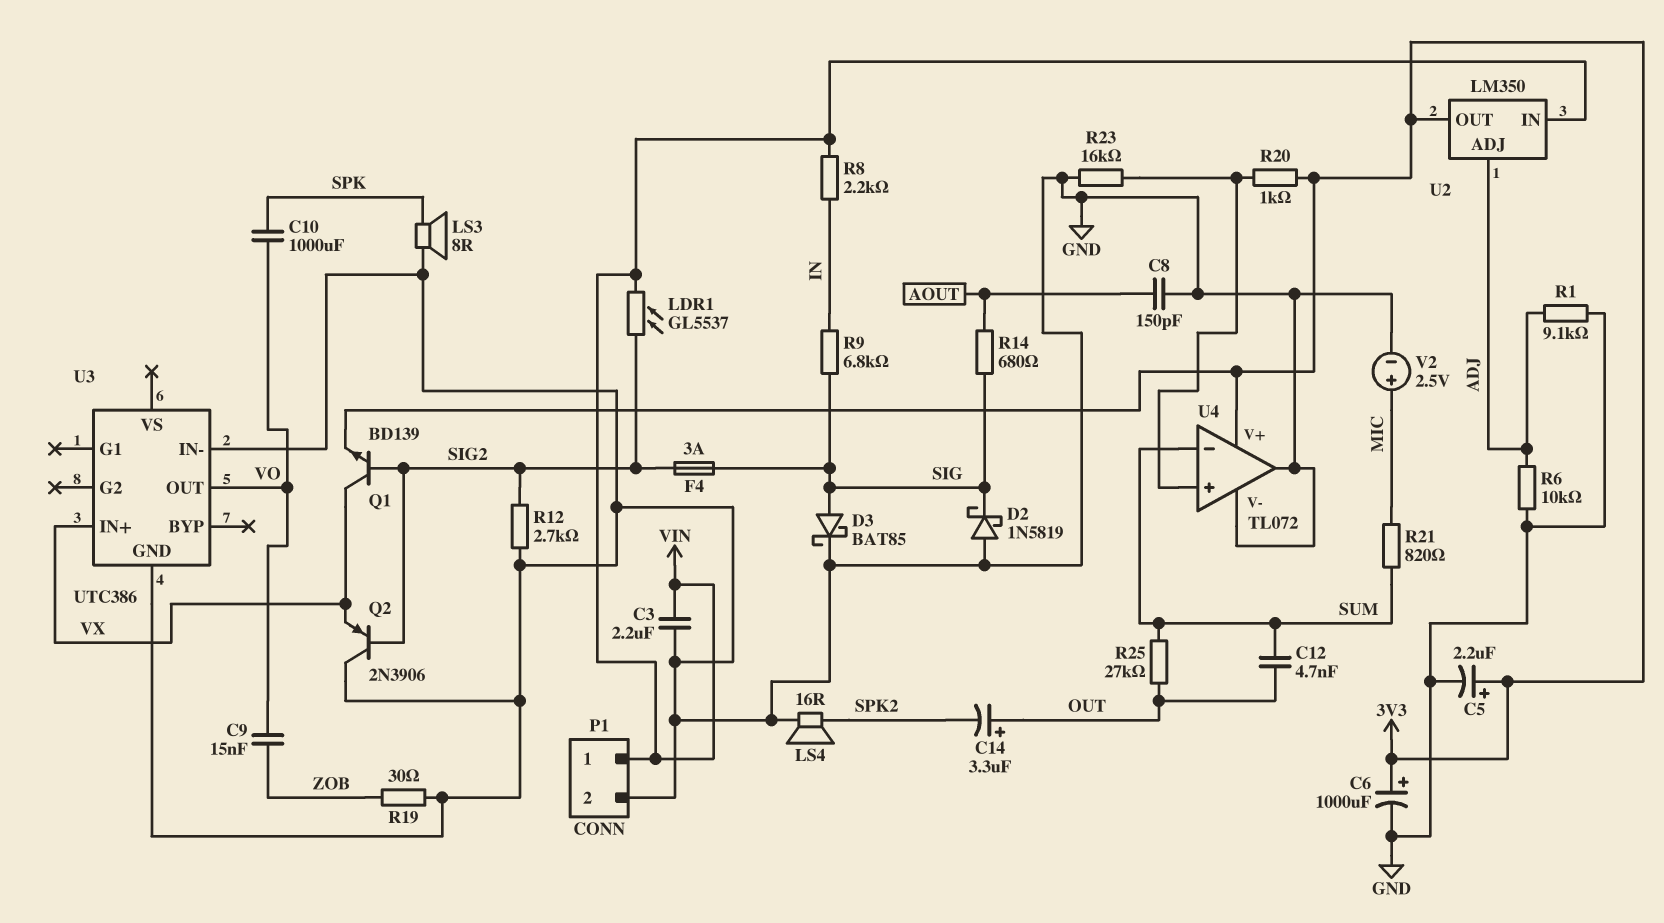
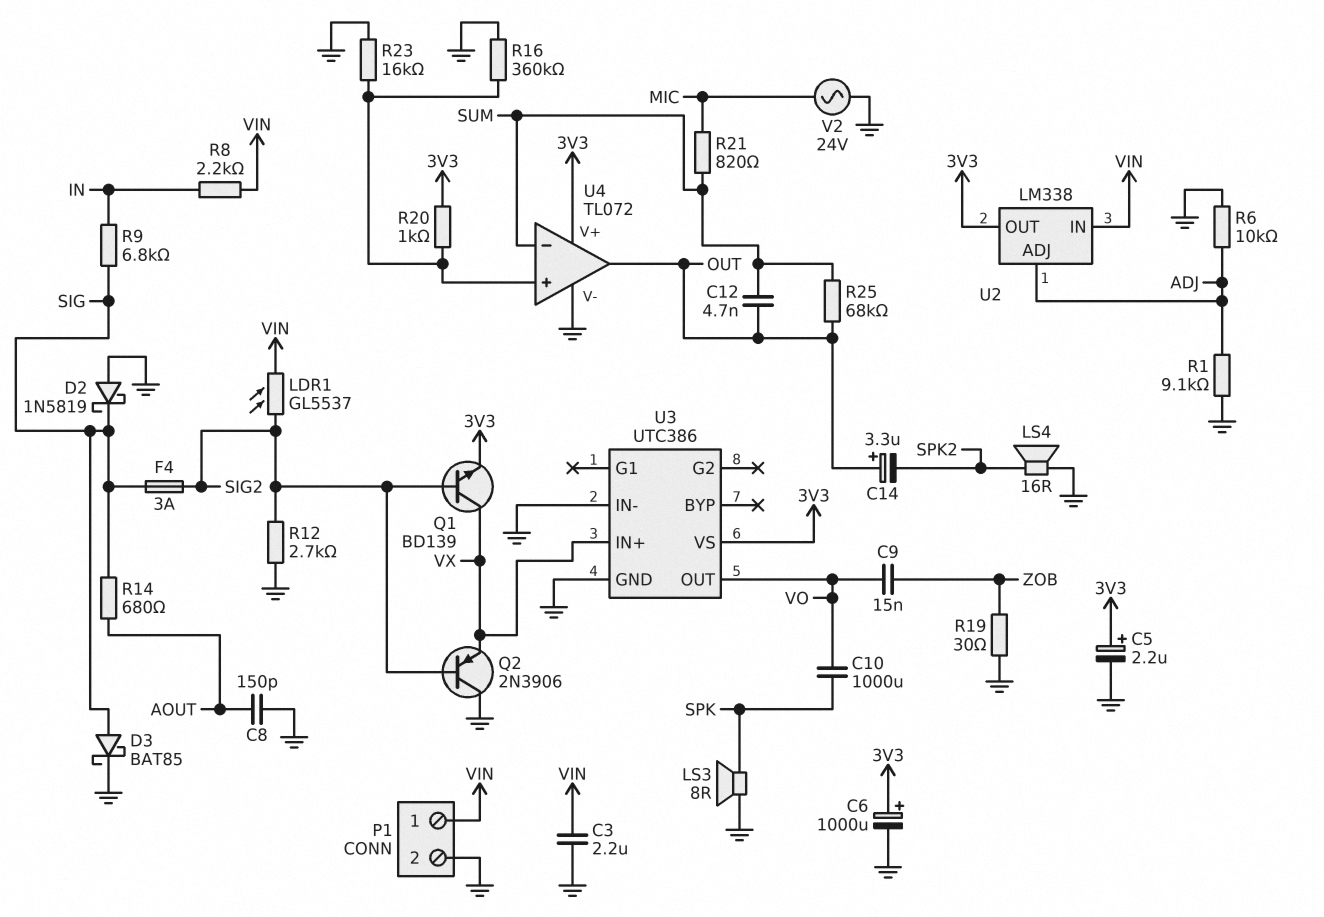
R16: none -> 360k (GND, U4/in+)
R25: 27k (OUT, SUM) -> 68k (OUT, SUM)
U2: LM350 -> LM338
U3 pin VS: none -> 3V3
U4 pin out: GND -> OUT
V2: 2.5V (plus MIC, minus GND) -> AC 24V (GND, MIC)

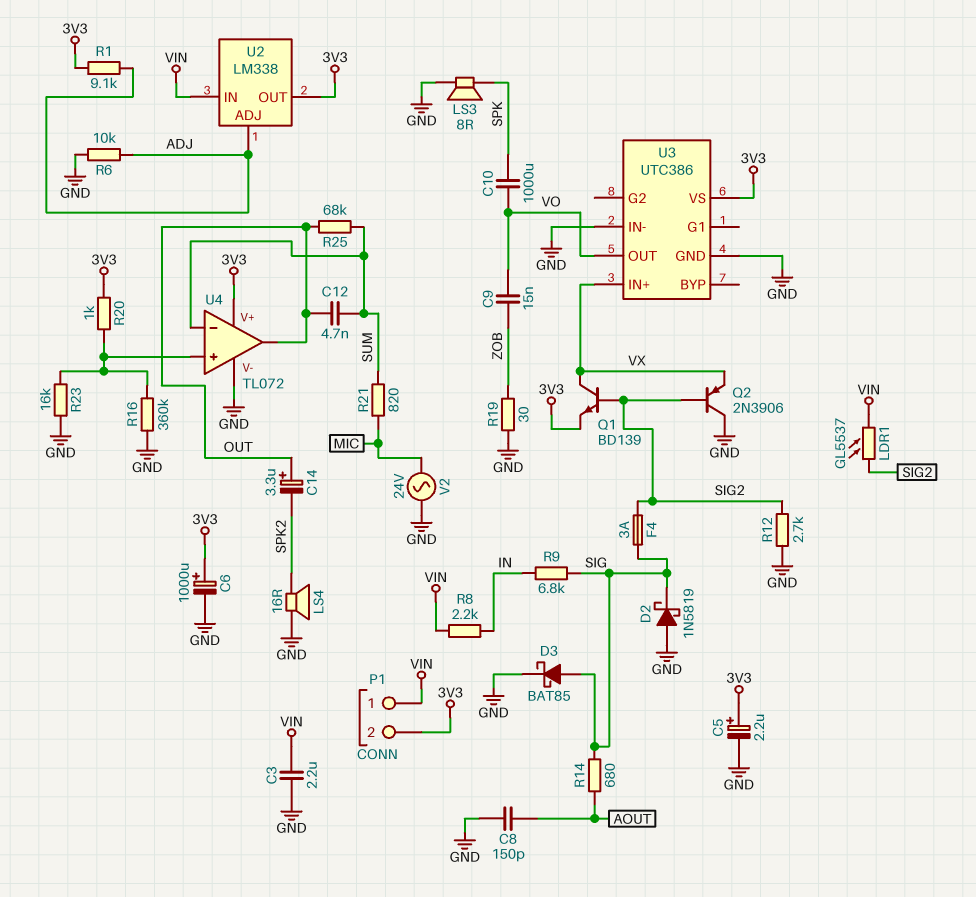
P1 pin 2: GND -> 3V3
R1: 9.1k (ADJ, GND) -> 9.1k (3V3, ADJ)

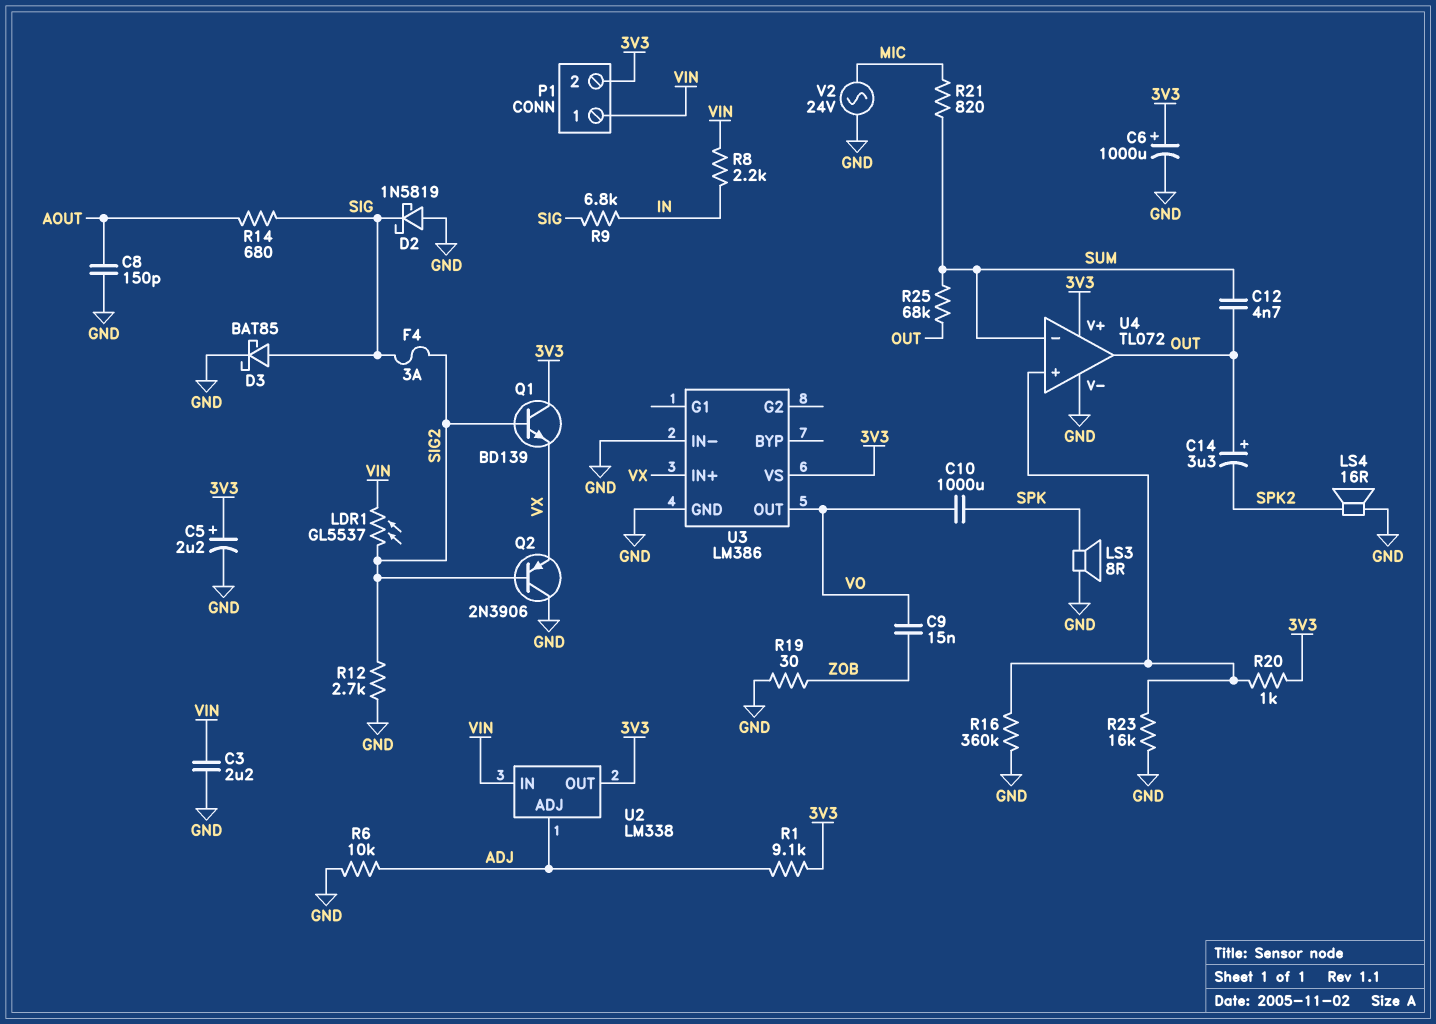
Q1: NPN BD139 (B SIG2, C VX, E 3V3) -> NPN BD139 (B SIG2, C 3V3, E VX)
U3: UTC386 -> LM386

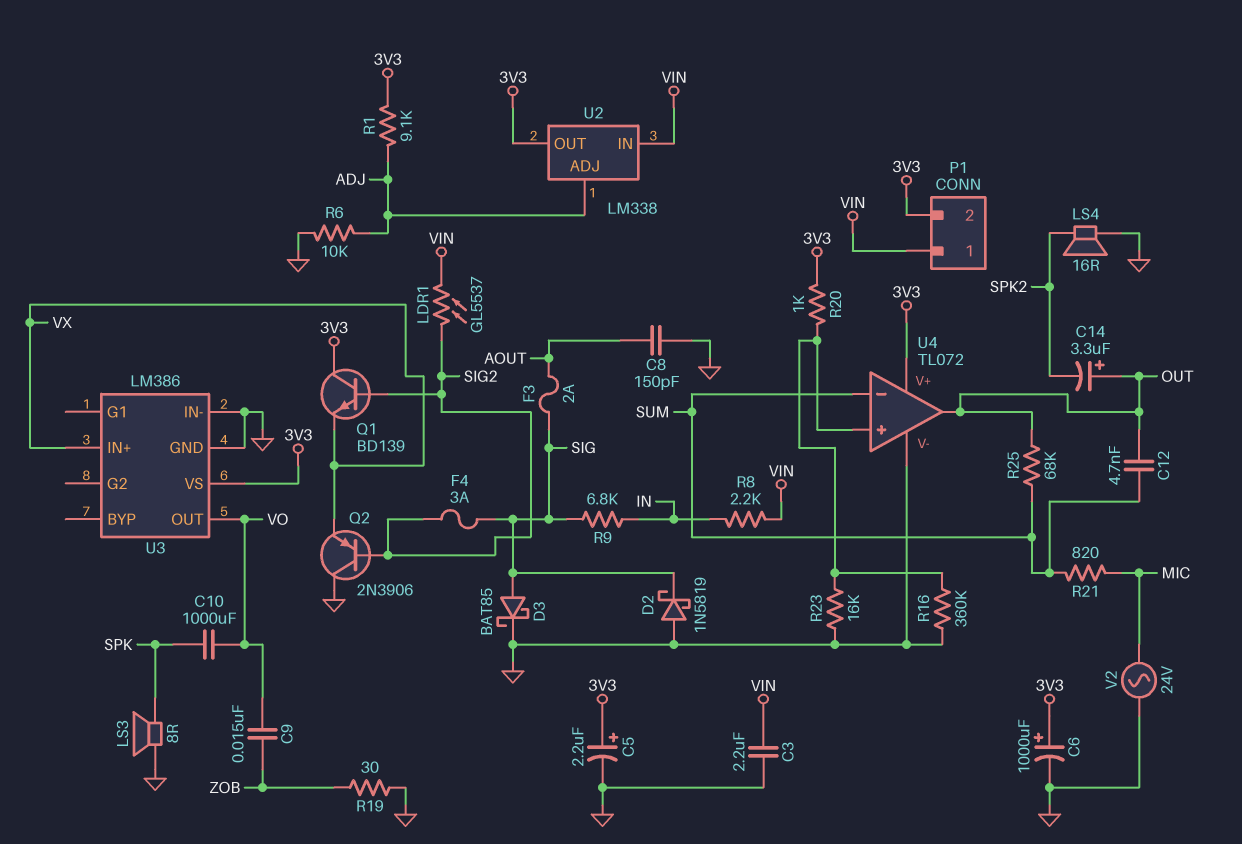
F3: none -> 2A (AOUT, SIG)
R12: 2.7k (GND, SIG2) -> none
R14: 680 (AOUT, SIG) -> none

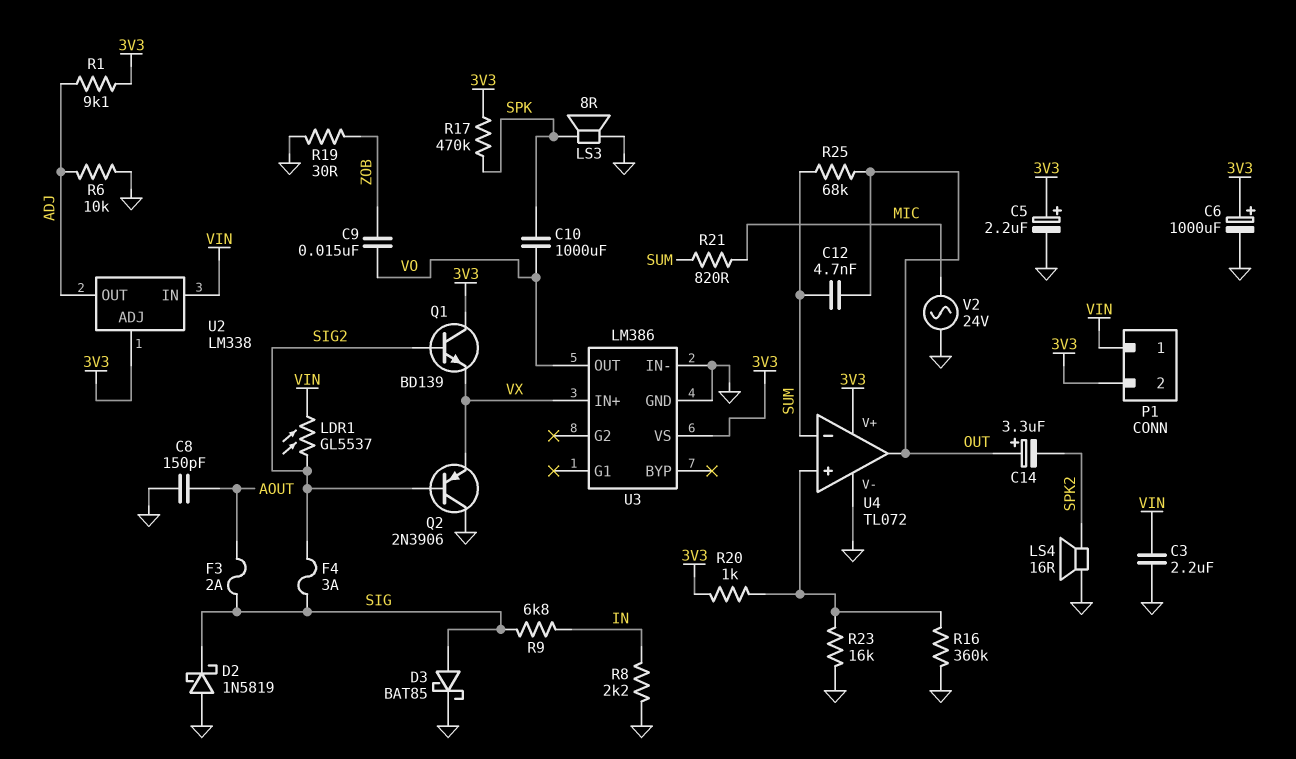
R8: 2.2k (IN, VIN) -> 2.2k (GND, IN)
R17: none -> 470k (3V3, SPK)
U2 pin ADJ: ADJ -> 3V3
U2 pin OUT: 3V3 -> ADJ

